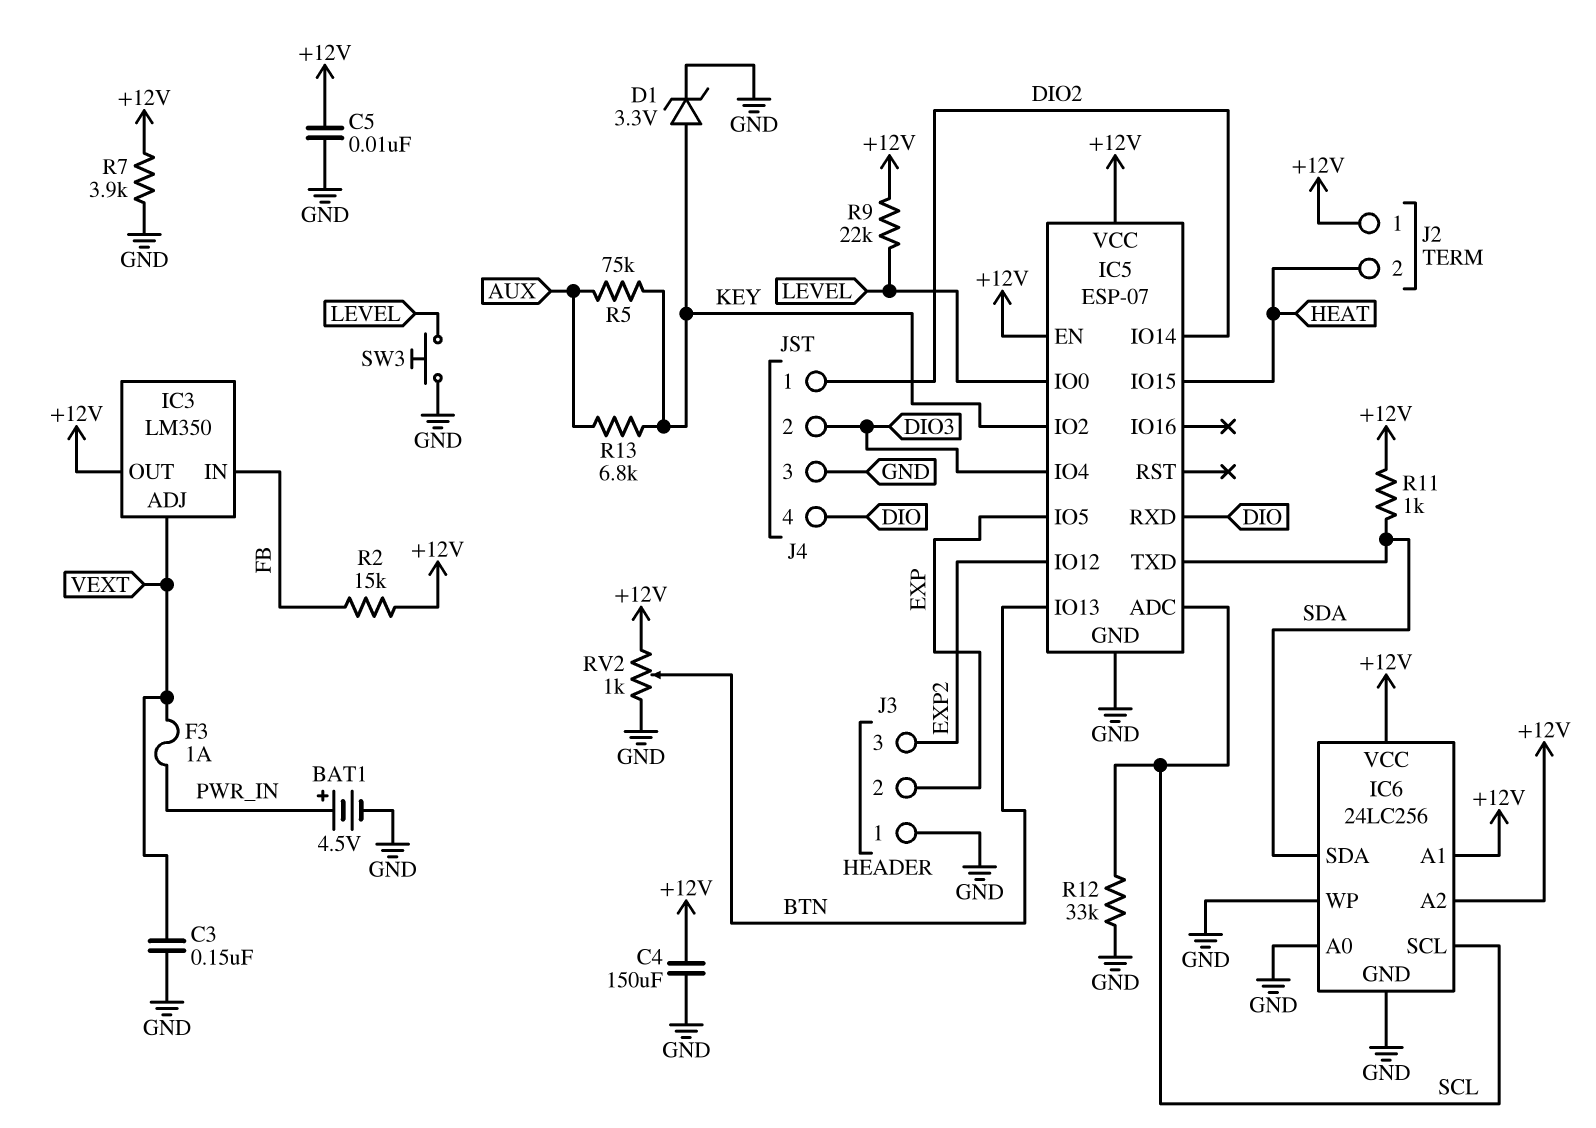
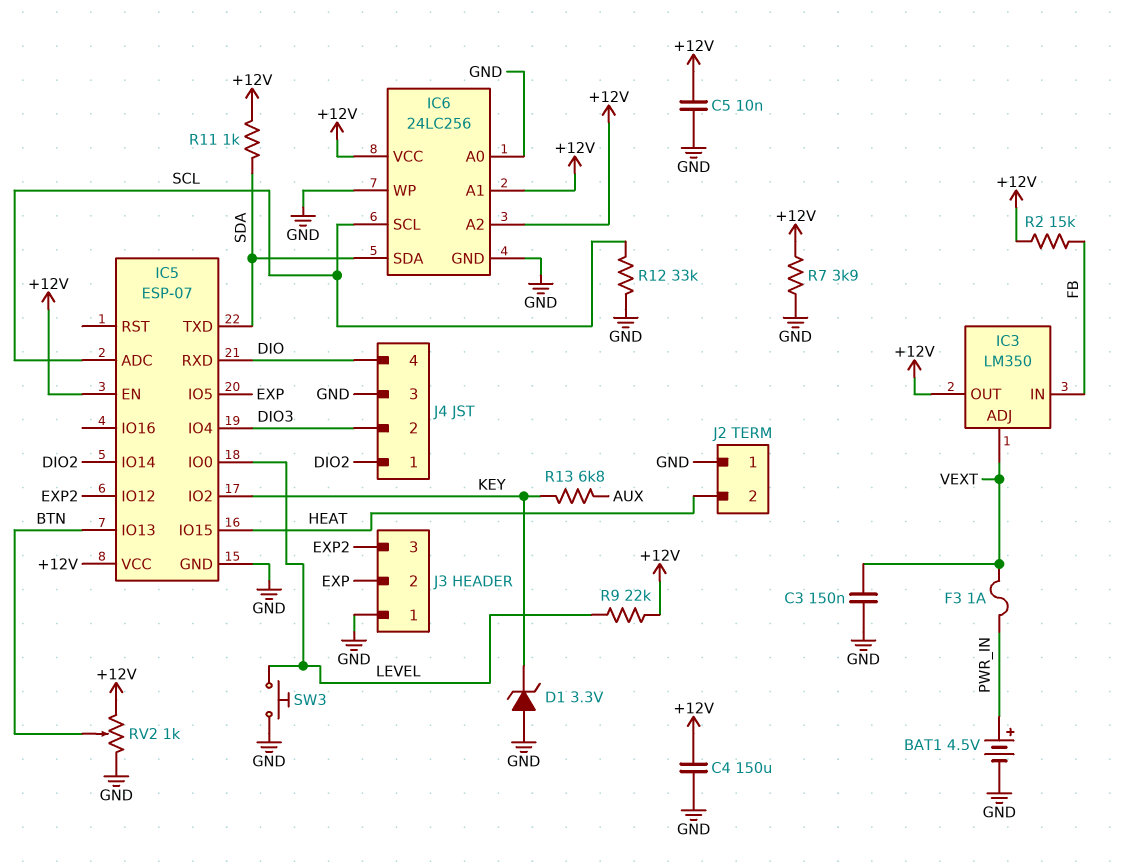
D1: zener 3.3V (A KEY, K GND) -> zener 3.3V (A GND, K KEY)
J2 pin 1: +12V -> GND
R5: 75k (AUX, KEY) -> none

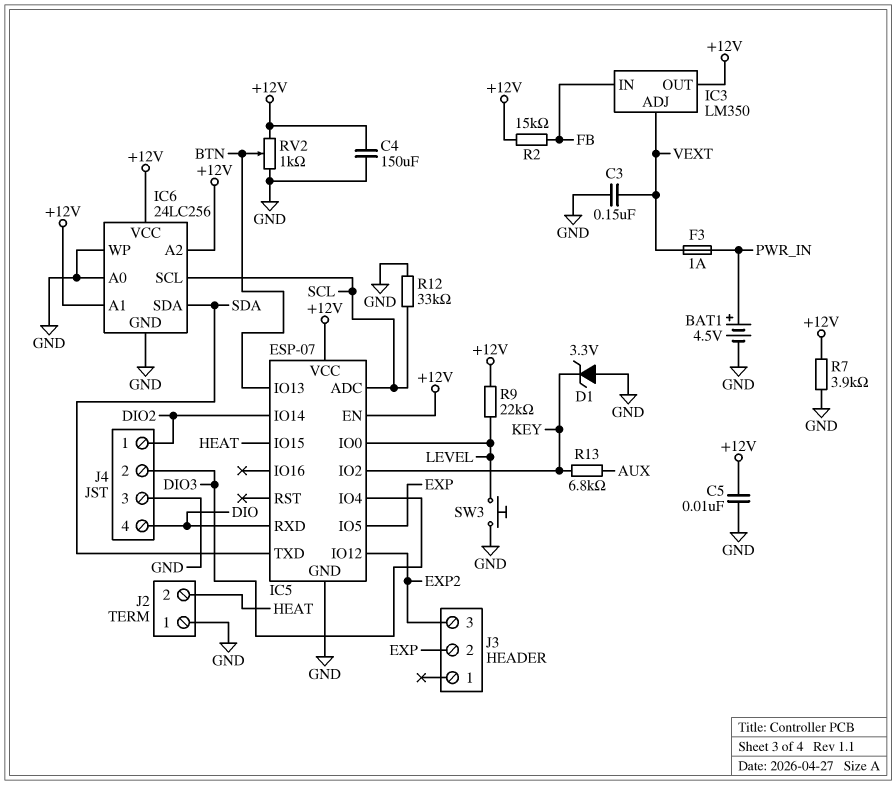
J3 pin 1: GND -> none
R11: 1k (+12V, SDA) -> none

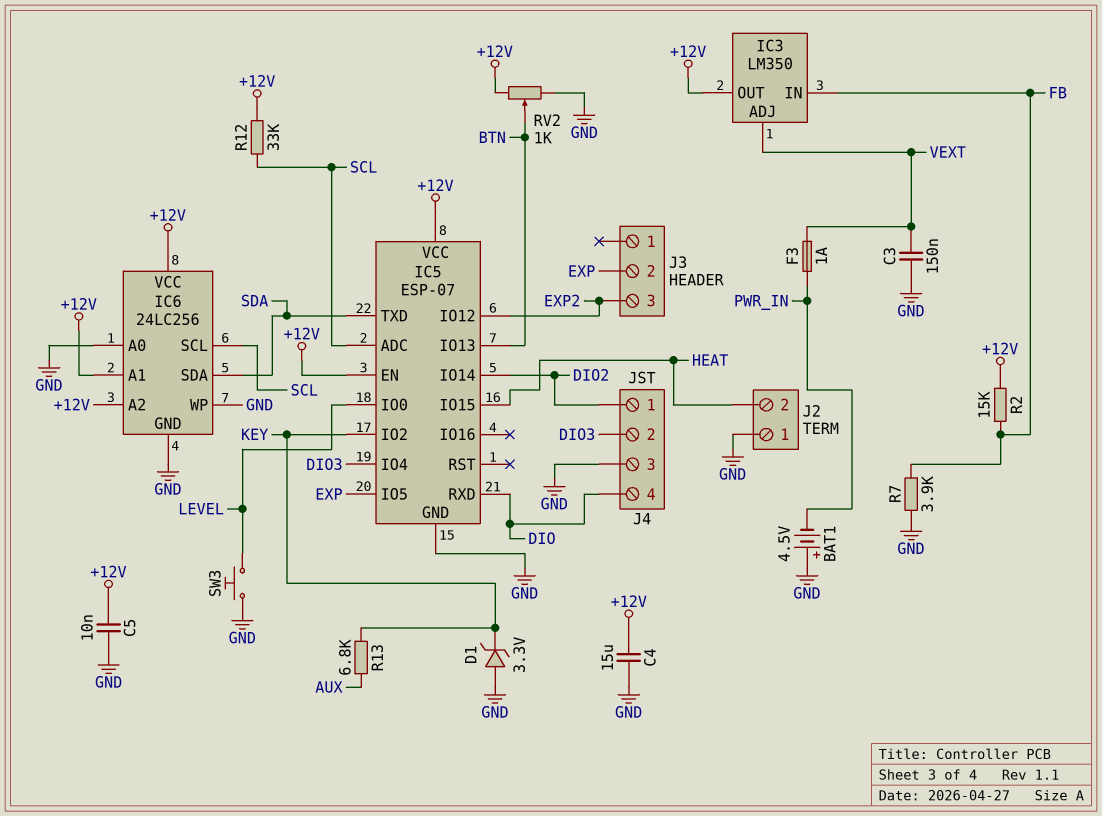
BAT1: 4.5V (plus PWR_IN, minus GND) -> 4.5V (plus GND, minus PWR_IN)
C4: 150uF (+12V, GND) -> 15uF (+12V, GND)
R7: 3.9k (+12V, GND) -> 3.9k (FB, GND)
R9: 22k (+12V, LEVEL) -> none
R12: 33k (GND, SCL) -> 33k (+12V, SCL)

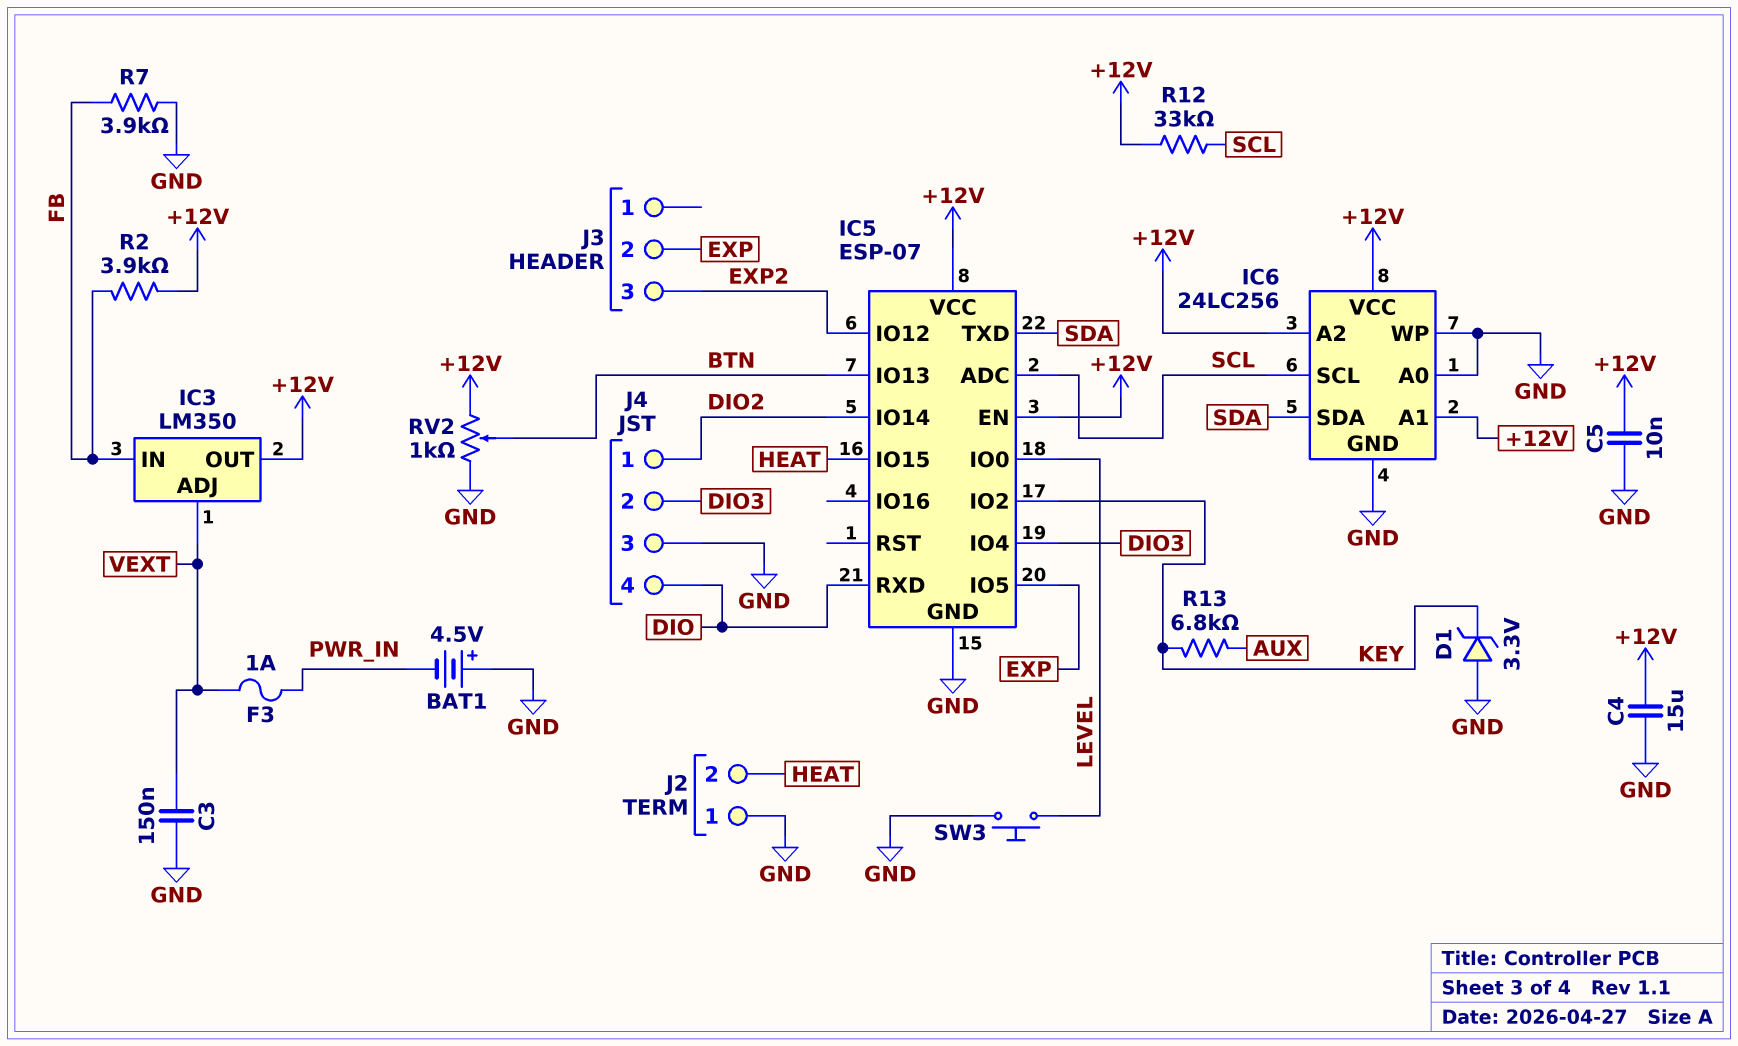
R2: 15k (+12V, FB) -> 3.9k (+12V, FB)

